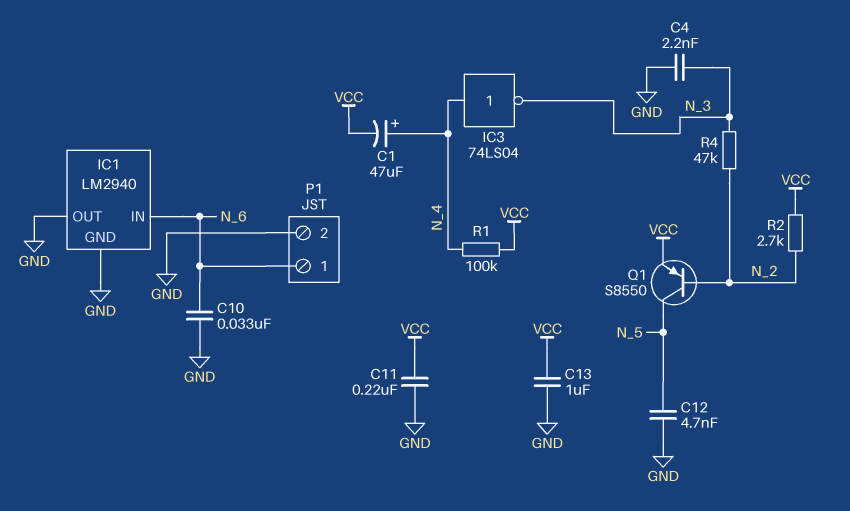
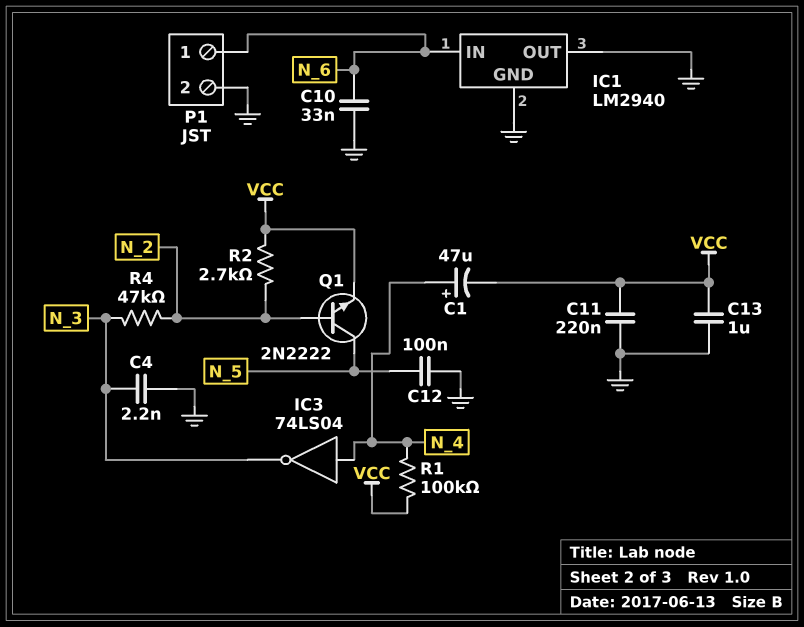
C12: 4.7nF (GND, N_5) -> 100nF (GND, N_5)
Q1: PNP S8550 (B N_2, C N_5, E VCC) -> NPN 2N2222 (B N_2, C N_5, E VCC)

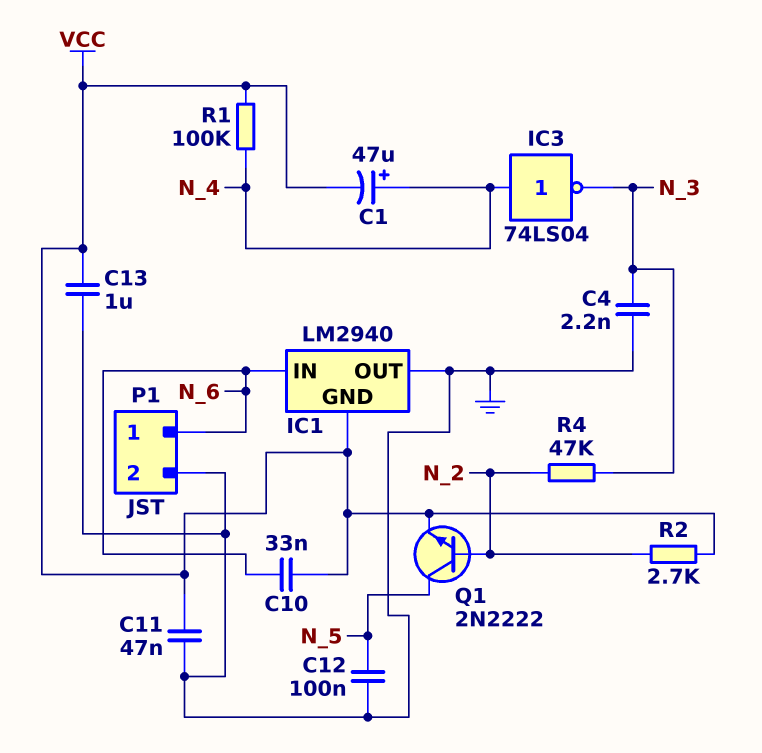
C10: 33nF (GND, N_6) -> 33nF (N_6, VCC)
C11: 220nF (GND, VCC) -> 47nF (GND, VCC)
IC1 pin GND: GND -> VCC

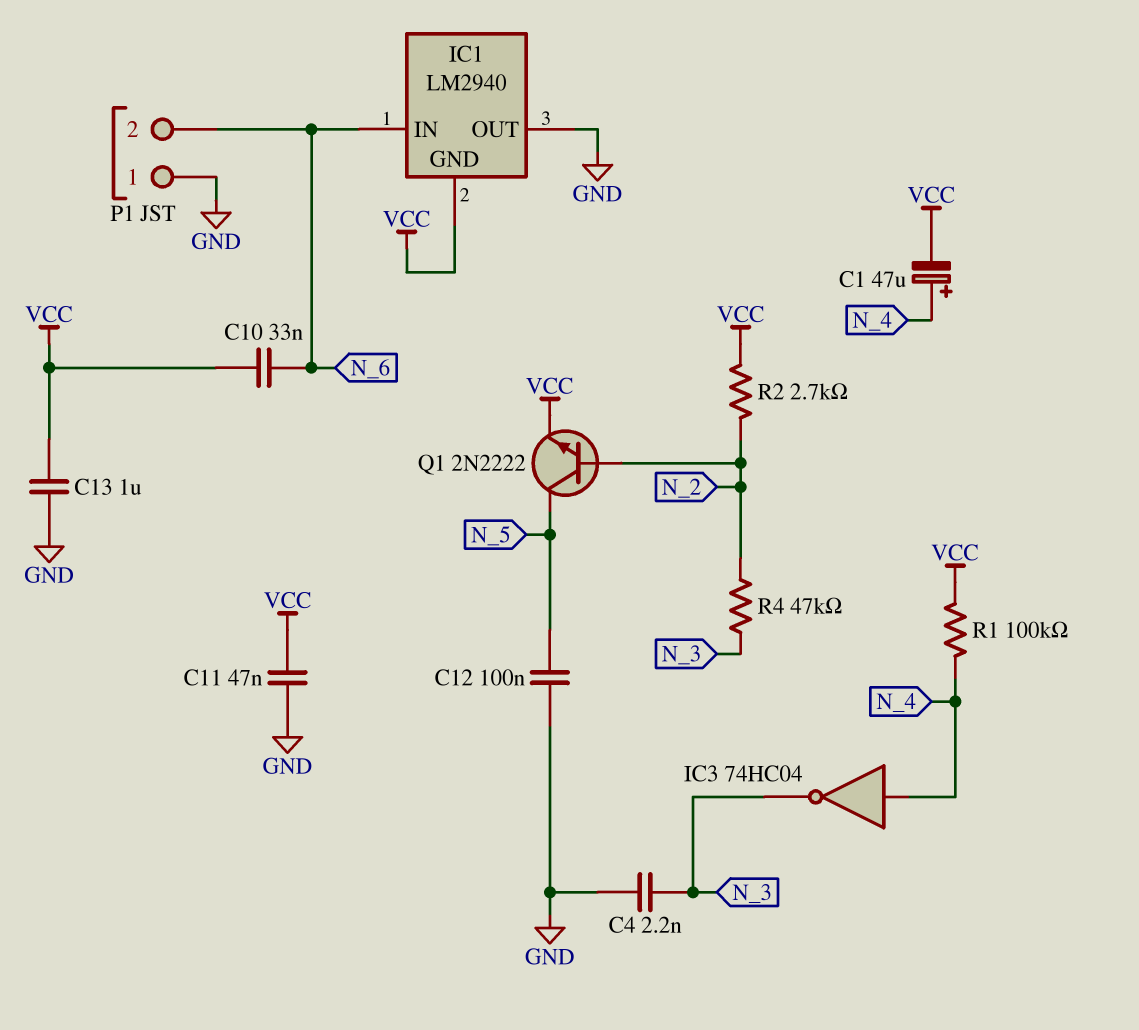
IC3: NOT 74LS04 (in N_4, out N_3) -> NOT 74HC04 (in N_4, out N_3)
P1 pin 1: N_6 -> GND
P1 pin 2: GND -> N_6

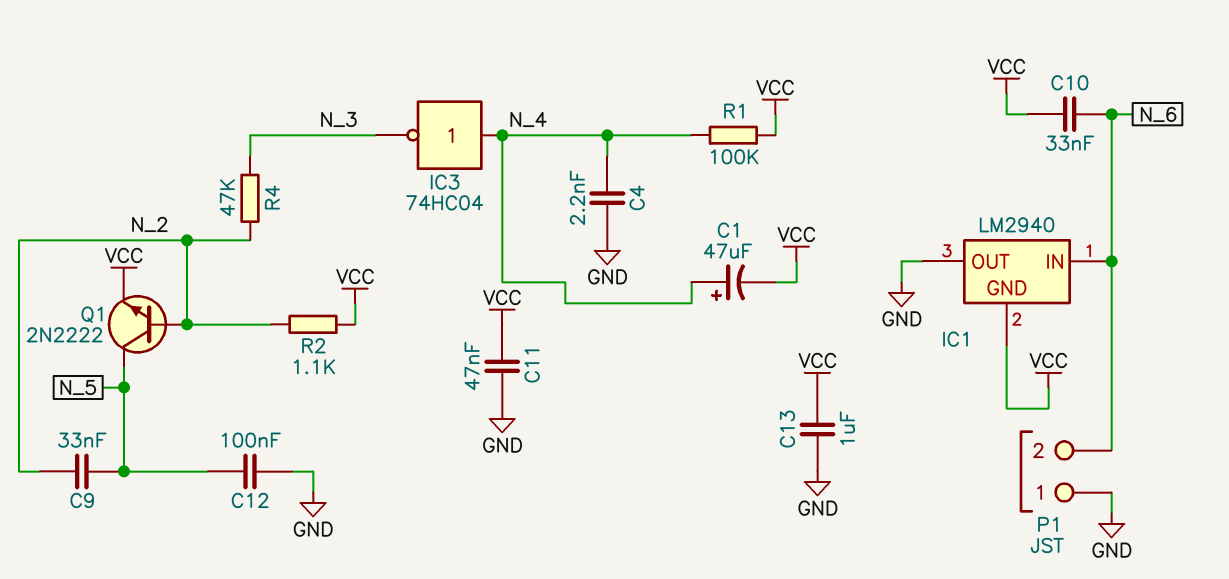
C4: 2.2nF (GND, N_3) -> 2.2nF (GND, N_4)
C9: none -> 33nF (N_2, N_5)
R2: 2.7k (N_2, VCC) -> 1.1k (N_2, VCC)

